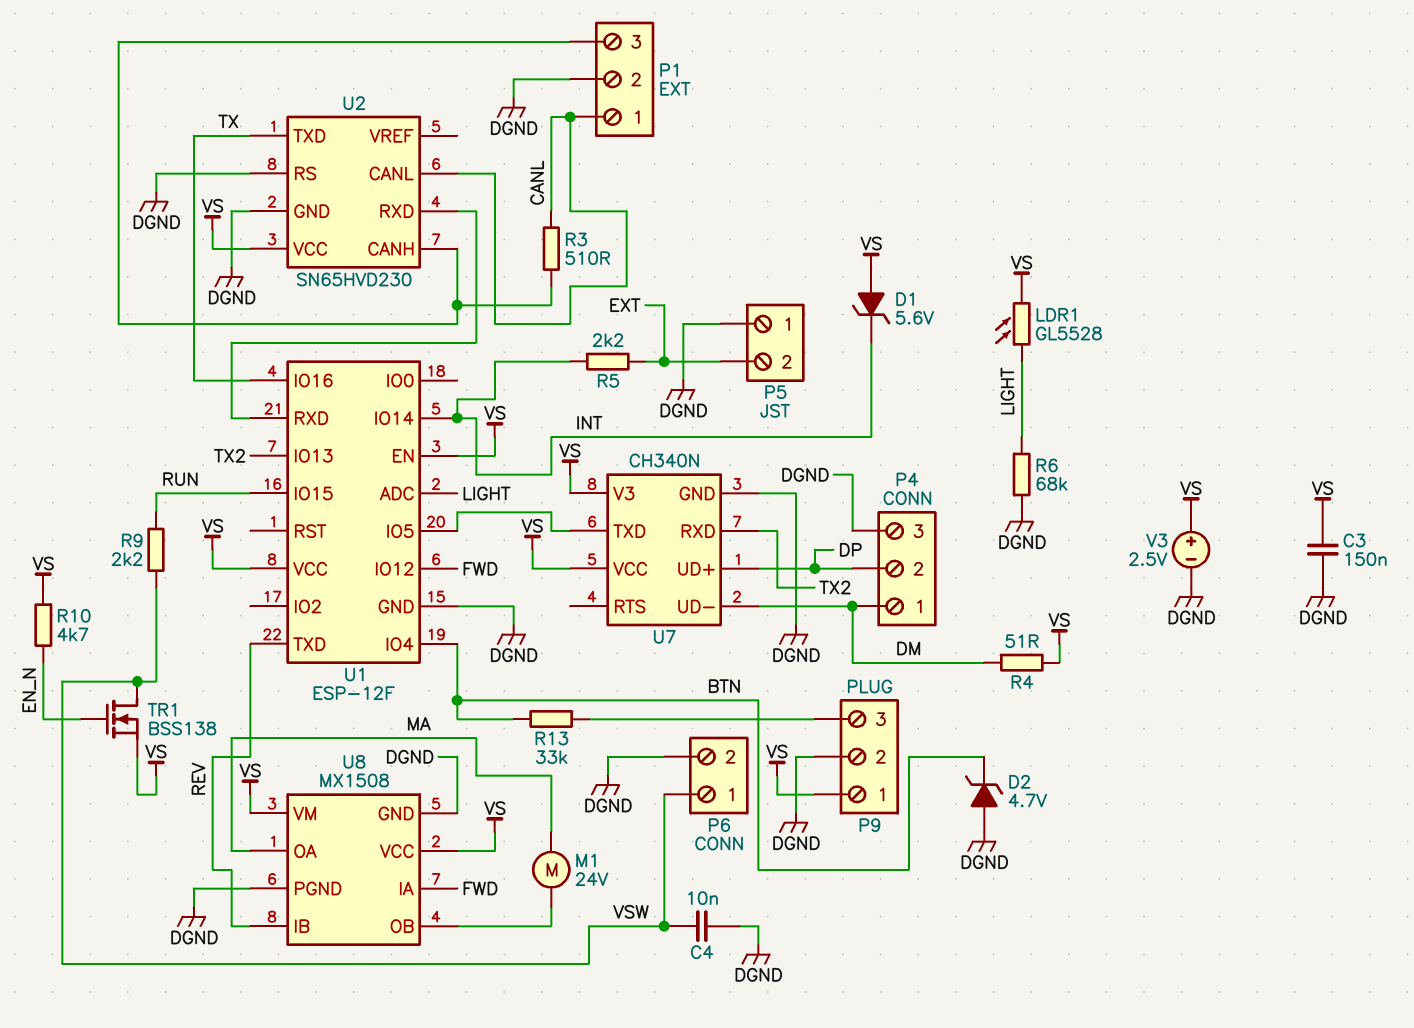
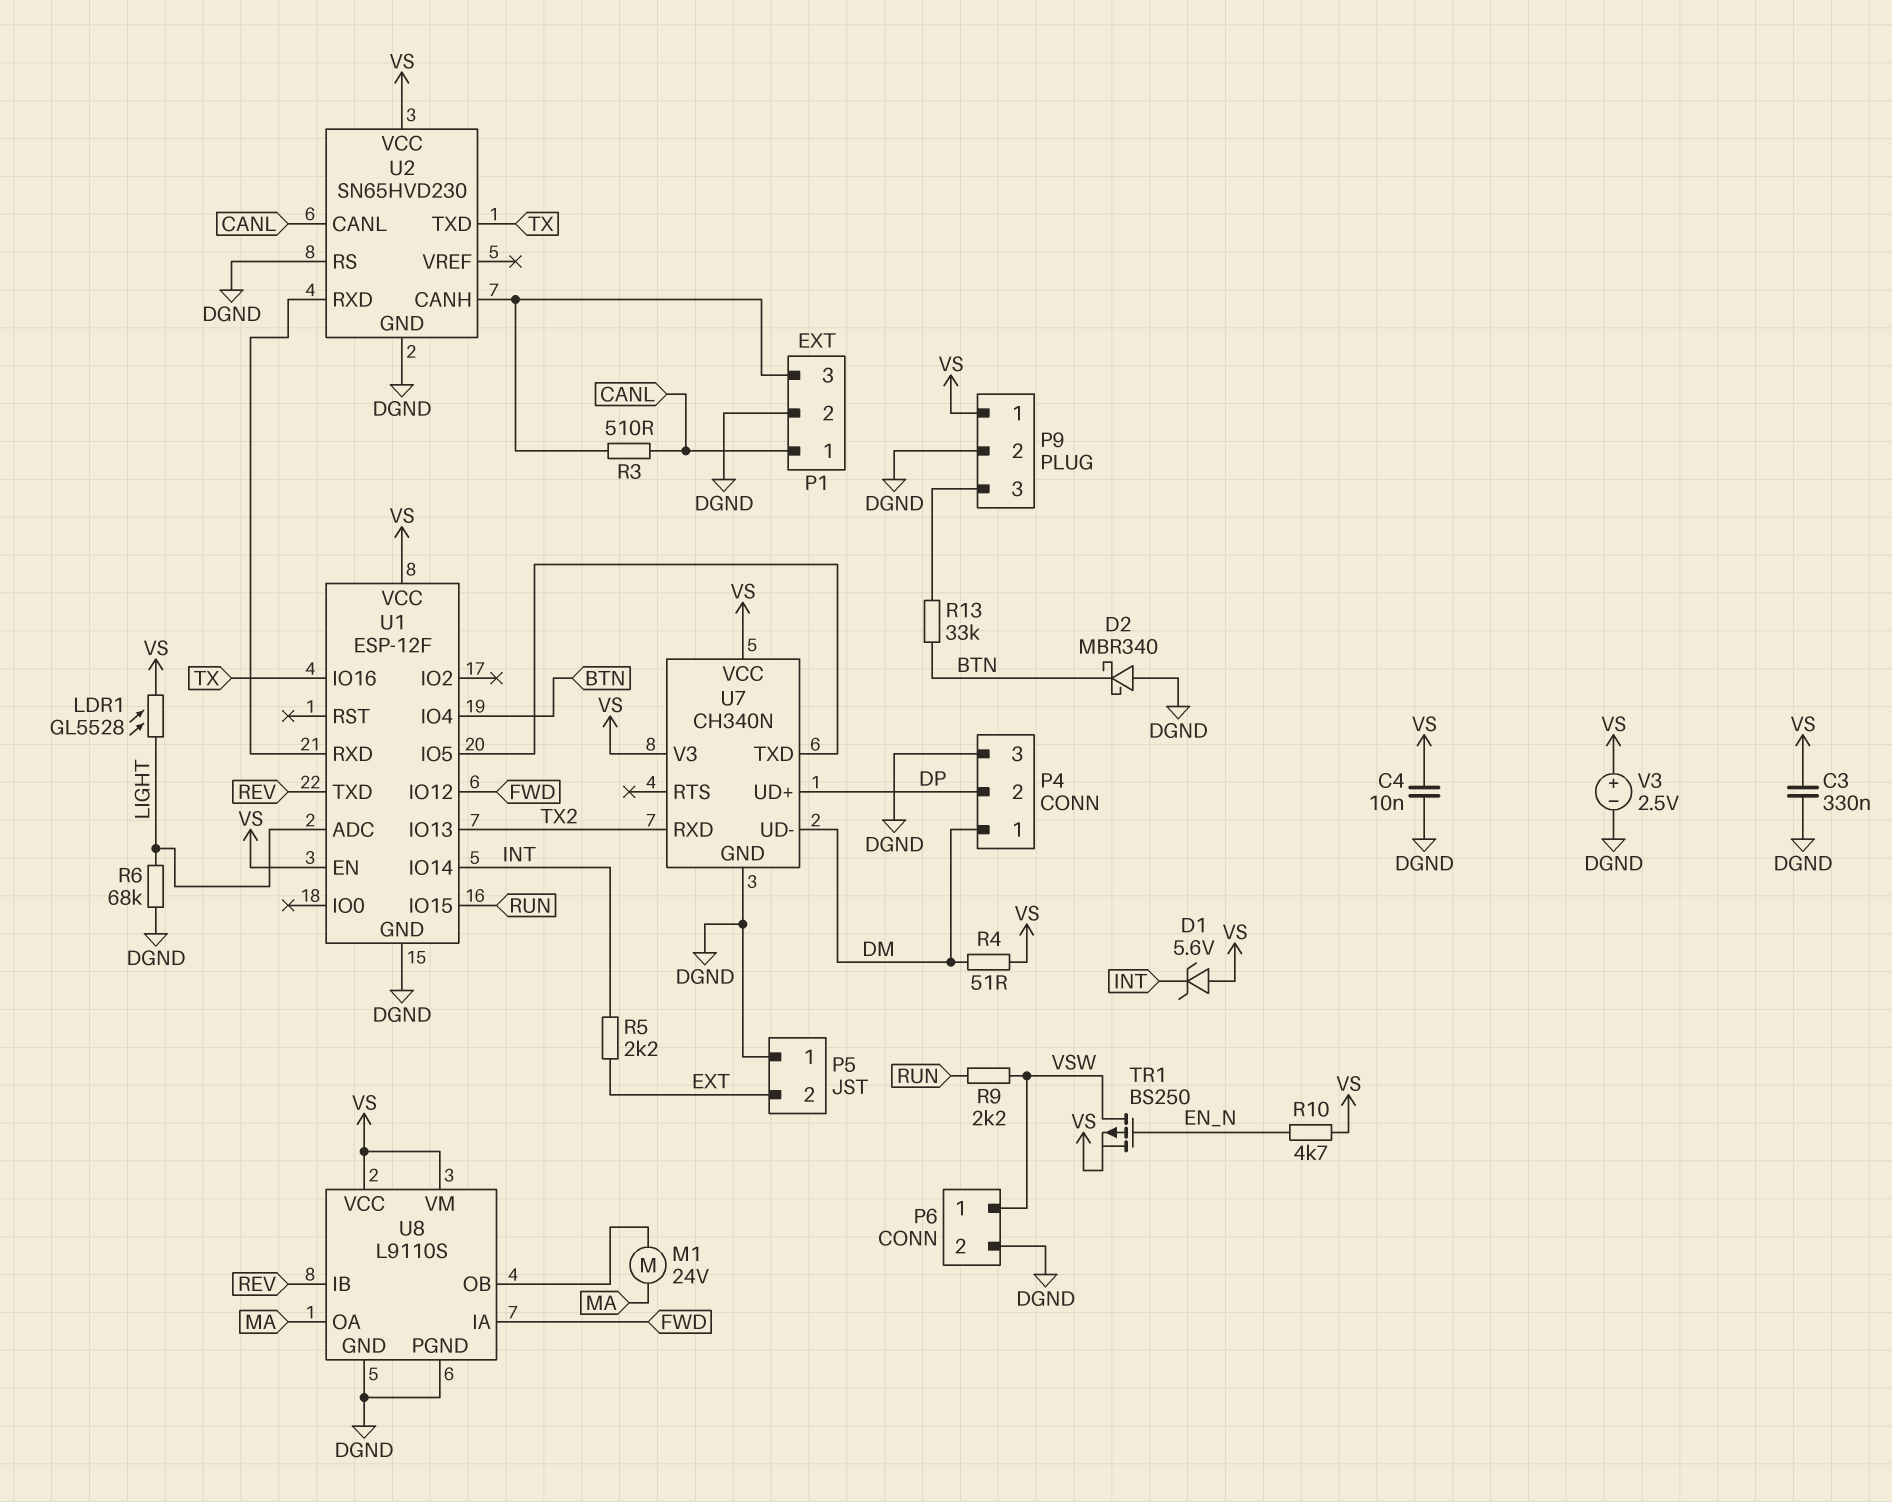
C3: 150nF (DGND, VS) -> 330nF (DGND, VS)
C4: 10nF (DGND, VSW) -> 10nF (DGND, VS)
D2: zener 4.7V (A DGND, K BTN) -> schottky MBR340 (A DGND, K BTN)
TR1: NMOS BSS138 (G EN_N, D VSW, S VS) -> PMOS BS250 (G EN_N, D VSW, S VS)
U8: MX1508 -> L9110S

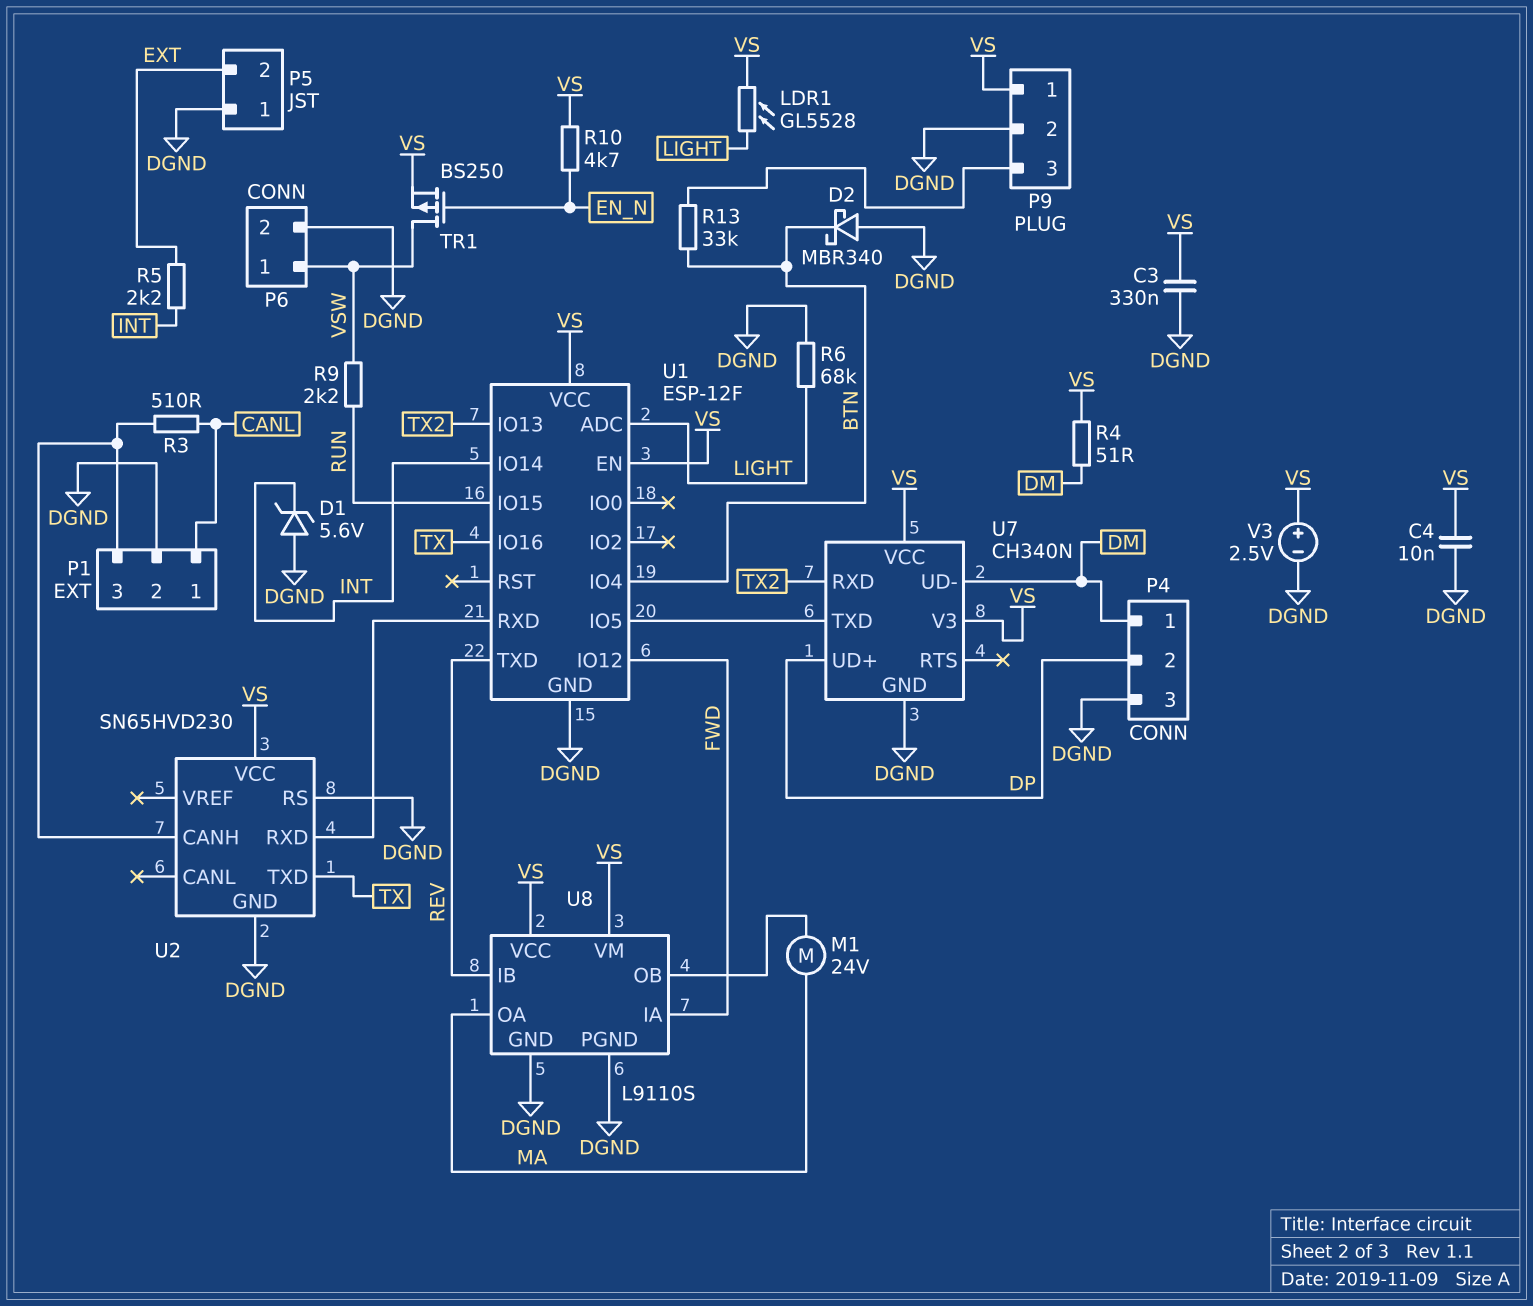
D1: zener 5.6V (A VS, K INT) -> zener 5.6V (A DGND, K INT)
U2 pin CANL: CANL -> none

